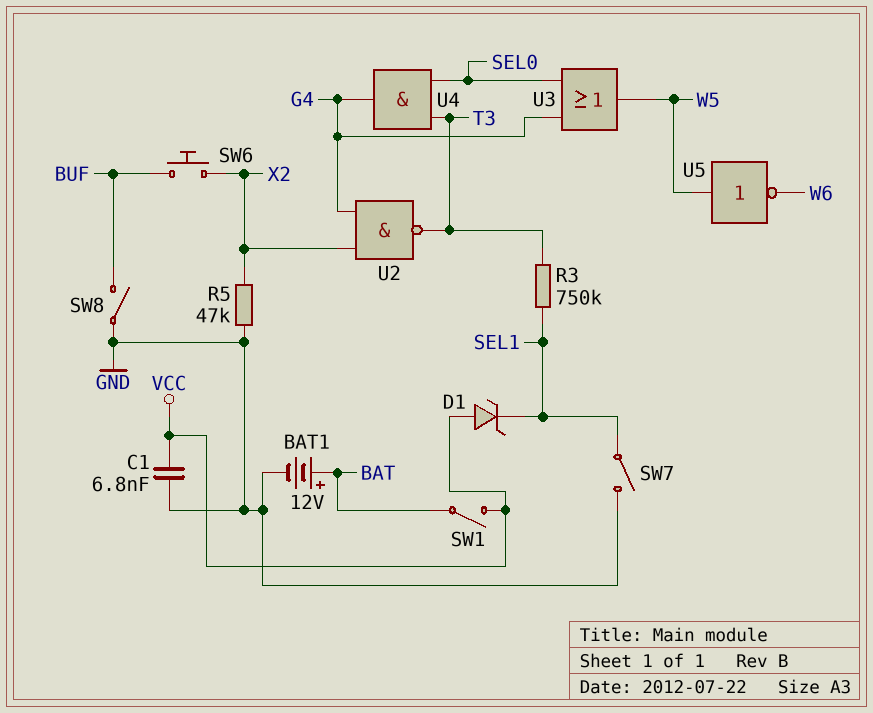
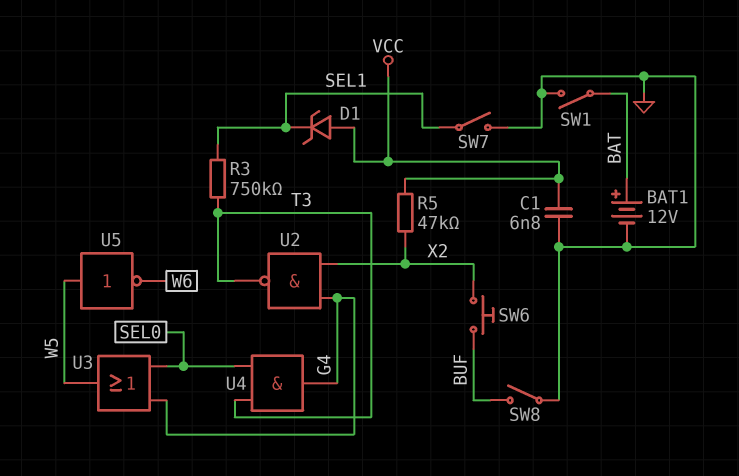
R5: 47k (GND, X2) -> 47k (VCC, X2)
SW1: switch (BAT, VCC) -> switch (BAT, GND)

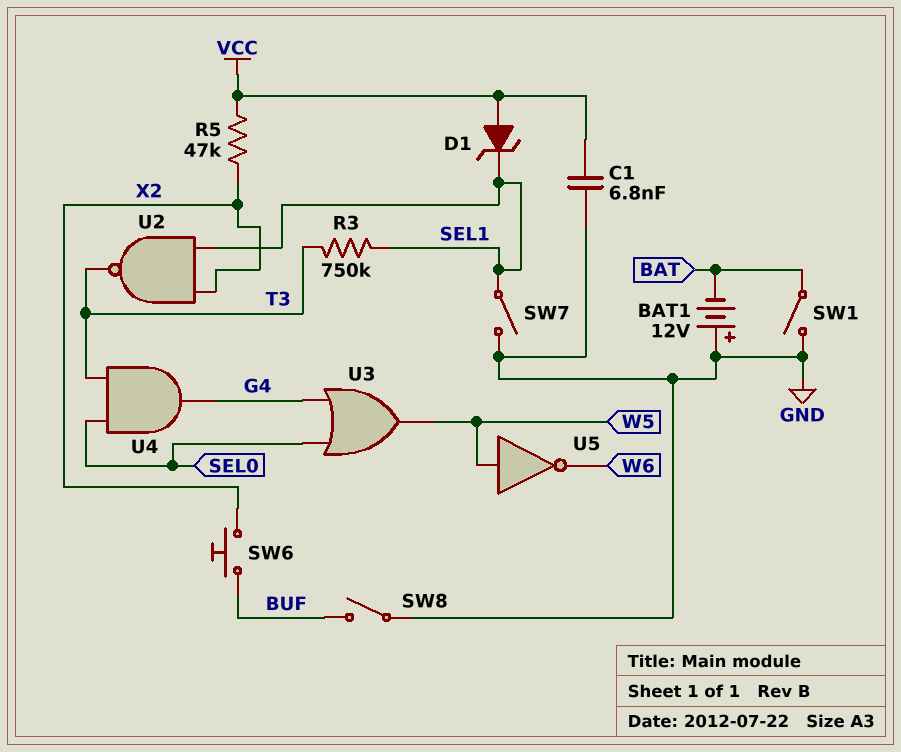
BAT1: 12V (plus BAT, minus GND) -> 12V (plus GND, minus BAT)
U2: NAND (in G4, in X2, out T3) -> NAND (in SEL1, in X2, out T3)

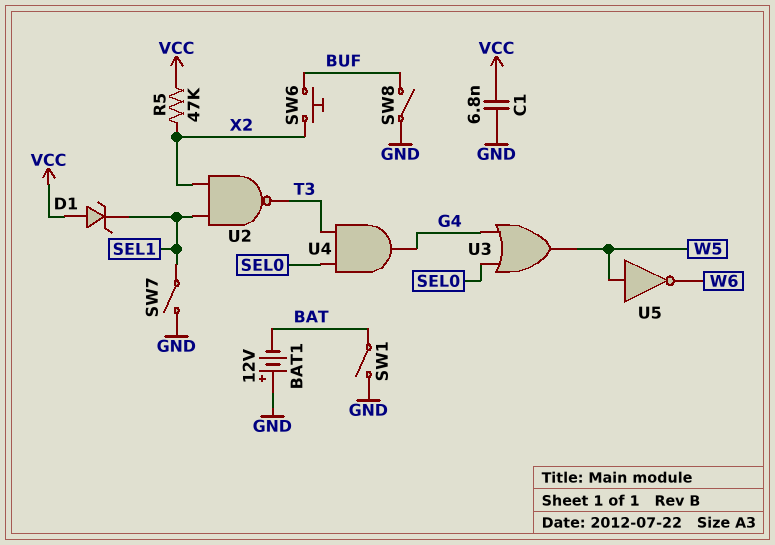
R3: 750k (SEL1, T3) -> none

